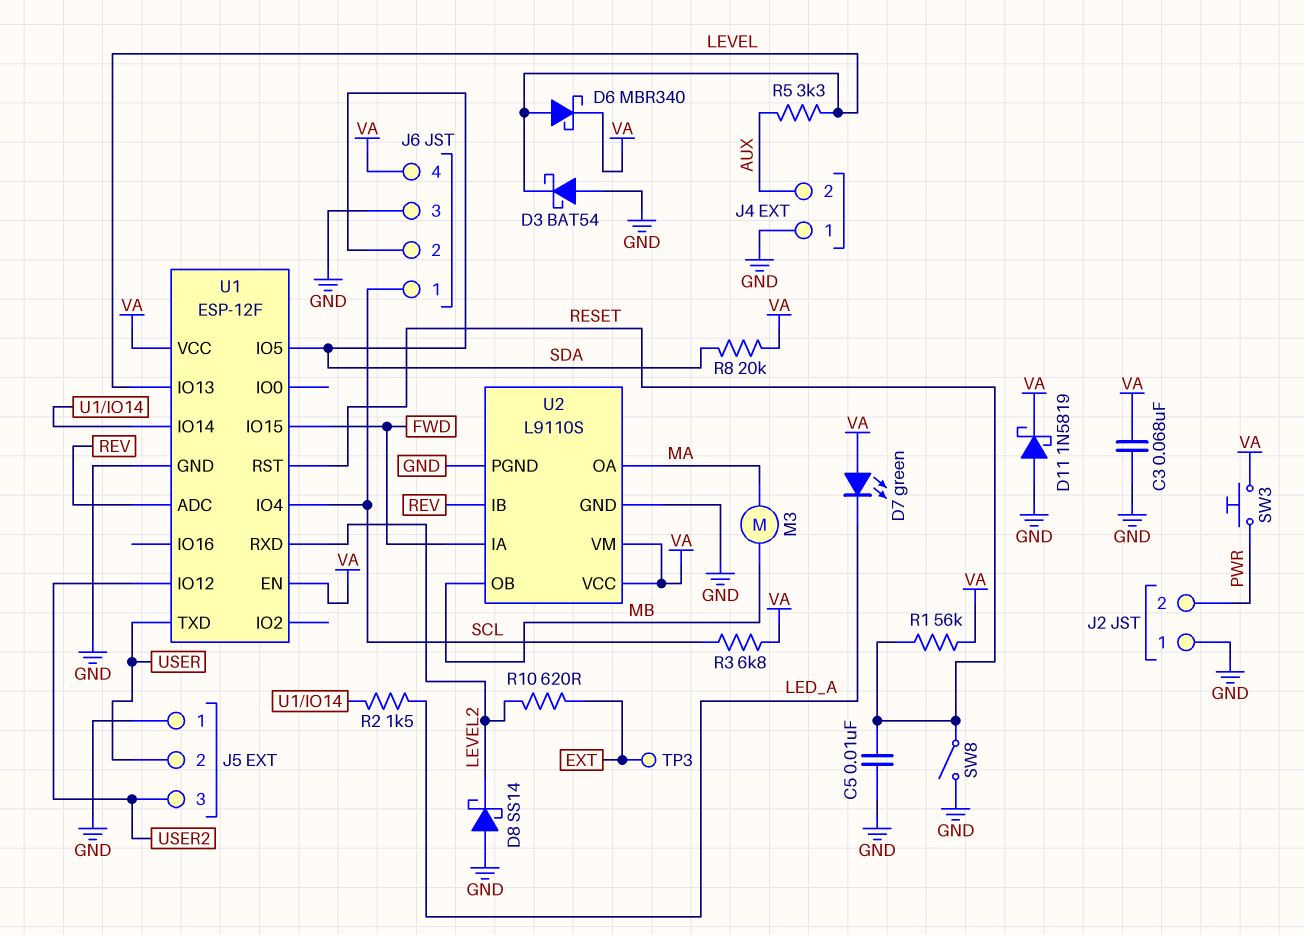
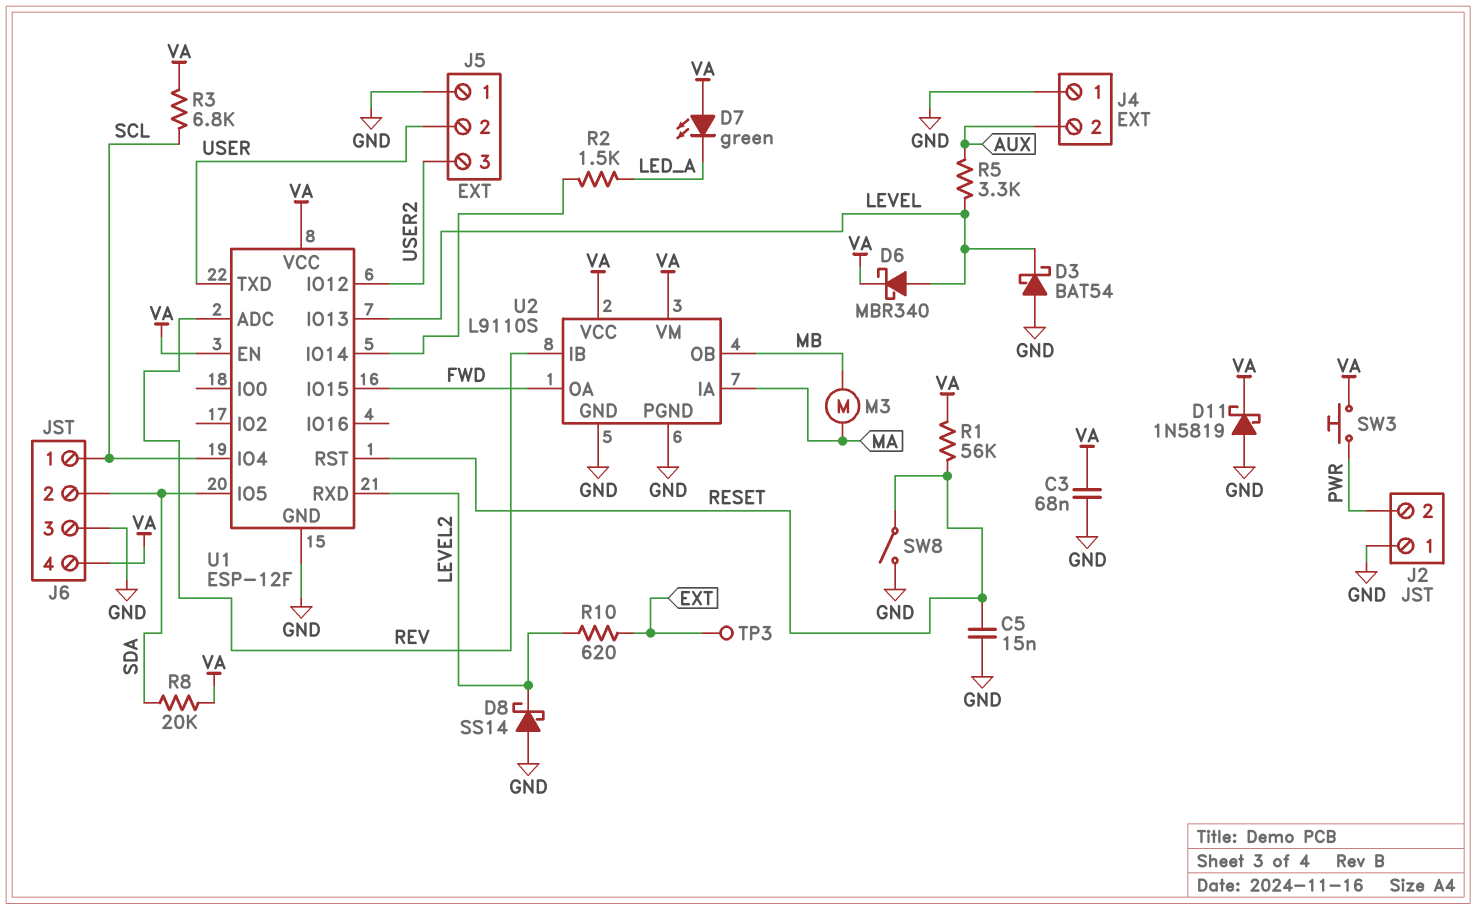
C5: 10nF (GND, RESET) -> 15nF (GND, RESET)
U2 pin IA: FWD -> MA
U2 pin OA: MA -> FWD

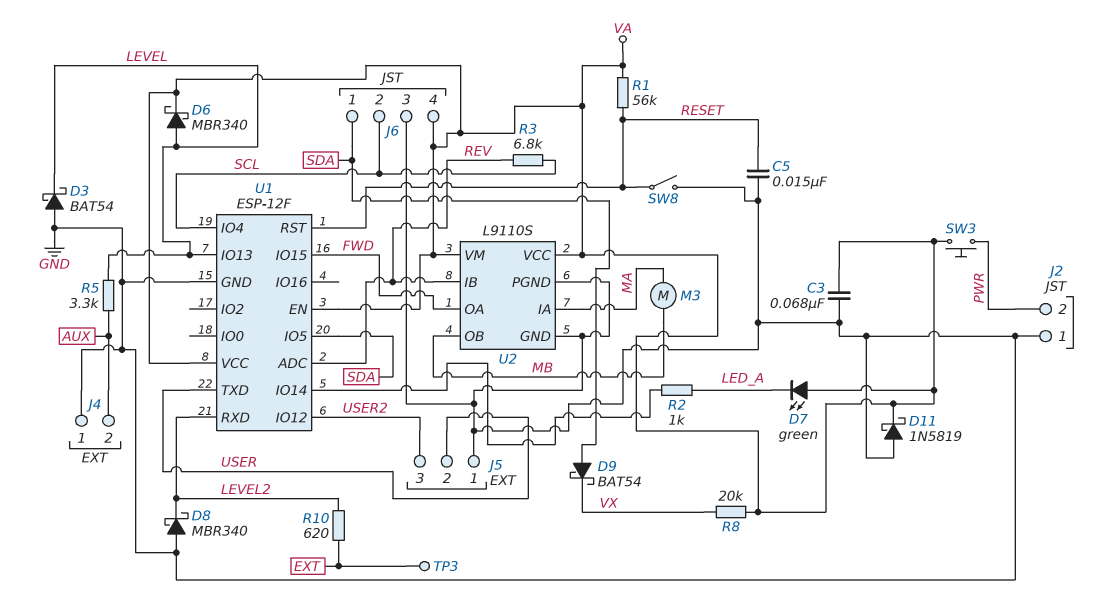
D8: schottky SS14 (A GND, K LEVEL2) -> schottky MBR340 (A GND, K LEVEL2)
D9: none -> schottky BAT54 (A SDA, K VX)
J6 pin 1: SCL -> SDA
J6 pin 2: SDA -> SCL
R2: 1.5k (LED_A, U1/IO14) -> 1k (LED_A, U1/IO14)
R3: 6.8k (SCL, VA) -> 6.8k (REV, SCL)
R8: 20k (SDA, VA) -> 20k (VA, VX)

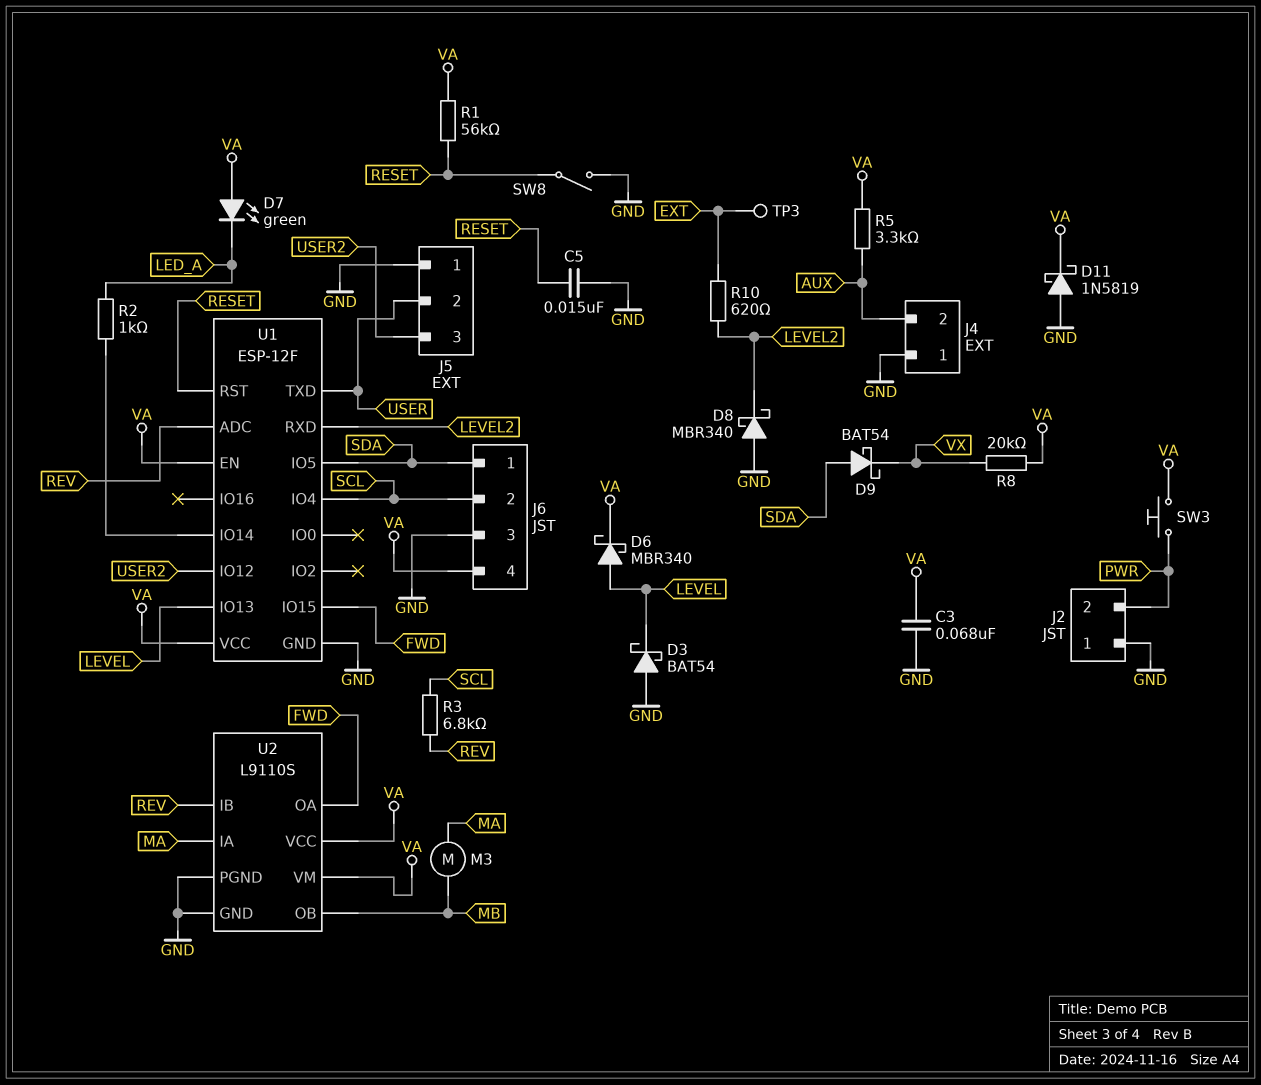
R5: 3.3k (AUX, LEVEL) -> 3.3k (AUX, VA)

